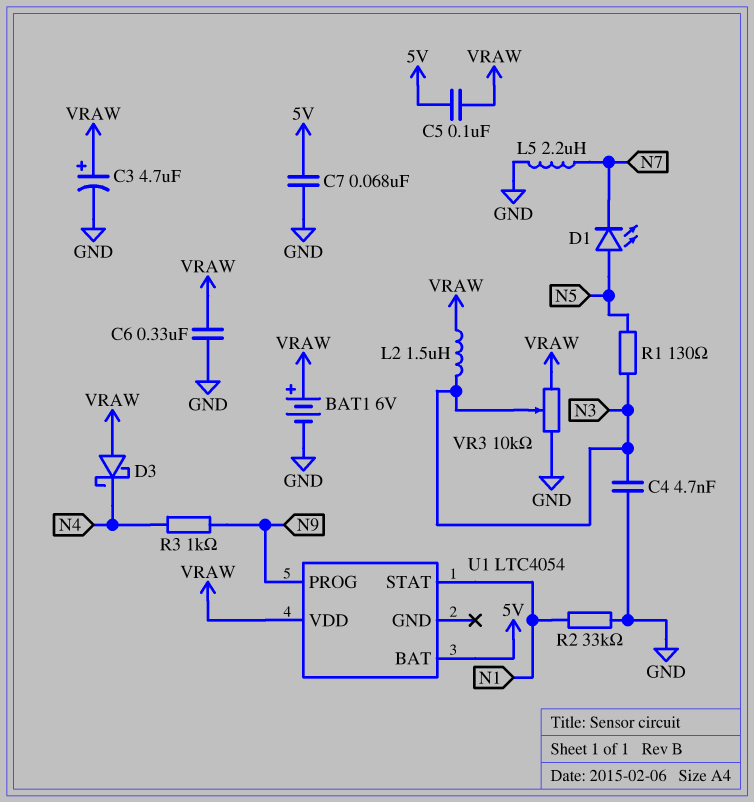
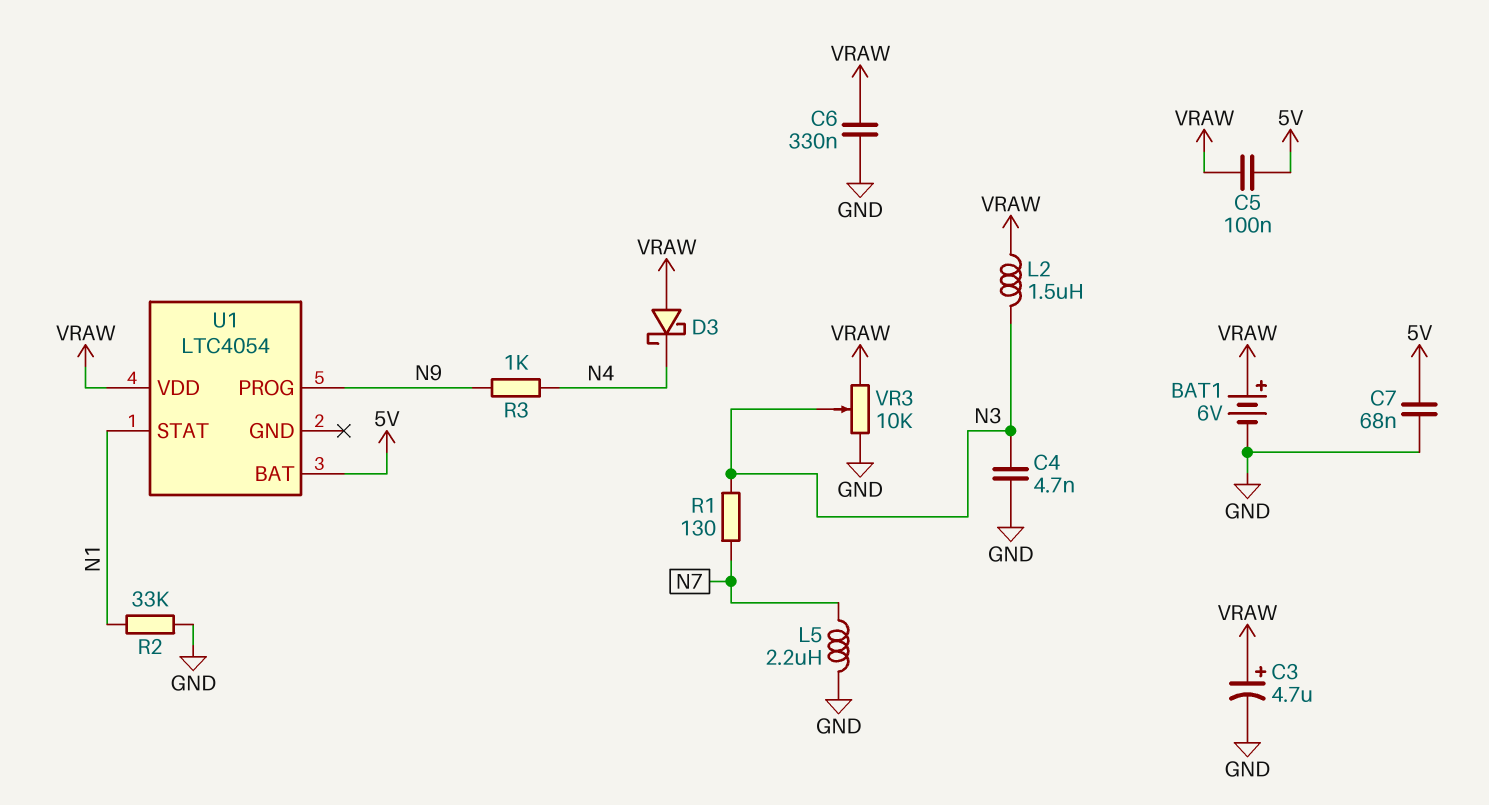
D1: LED (A N5, K N7) -> none
R1: 130 (N3, N5) -> 130 (N3, N7)

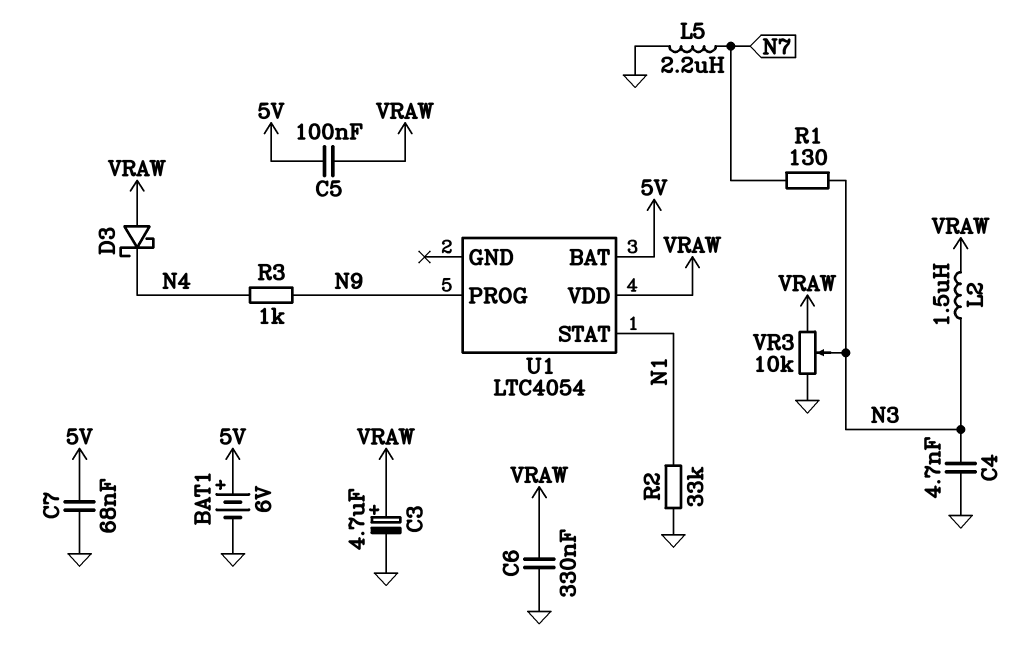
BAT1: 6V (plus VRAW, minus GND) -> 6V (plus 5V, minus GND)

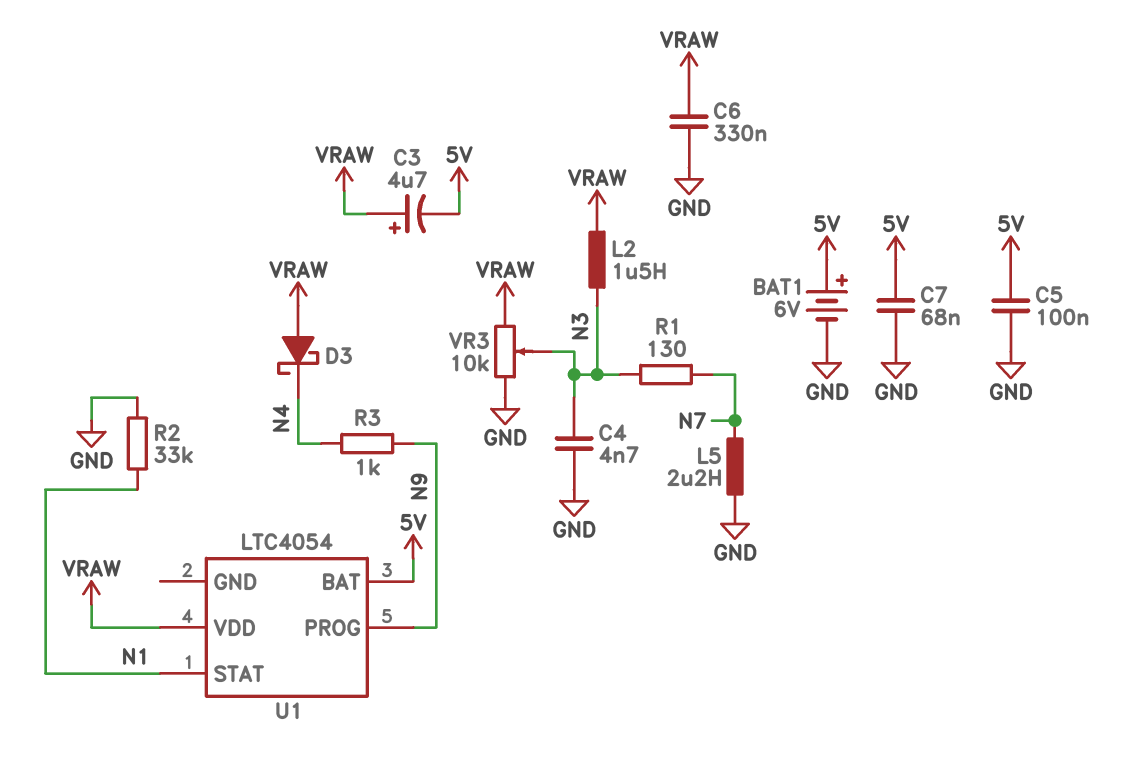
C3: 4.7uF (plus VRAW, minus GND) -> 4.7uF (plus VRAW, minus 5V)
C5: 100nF (5V, VRAW) -> 100nF (5V, GND)

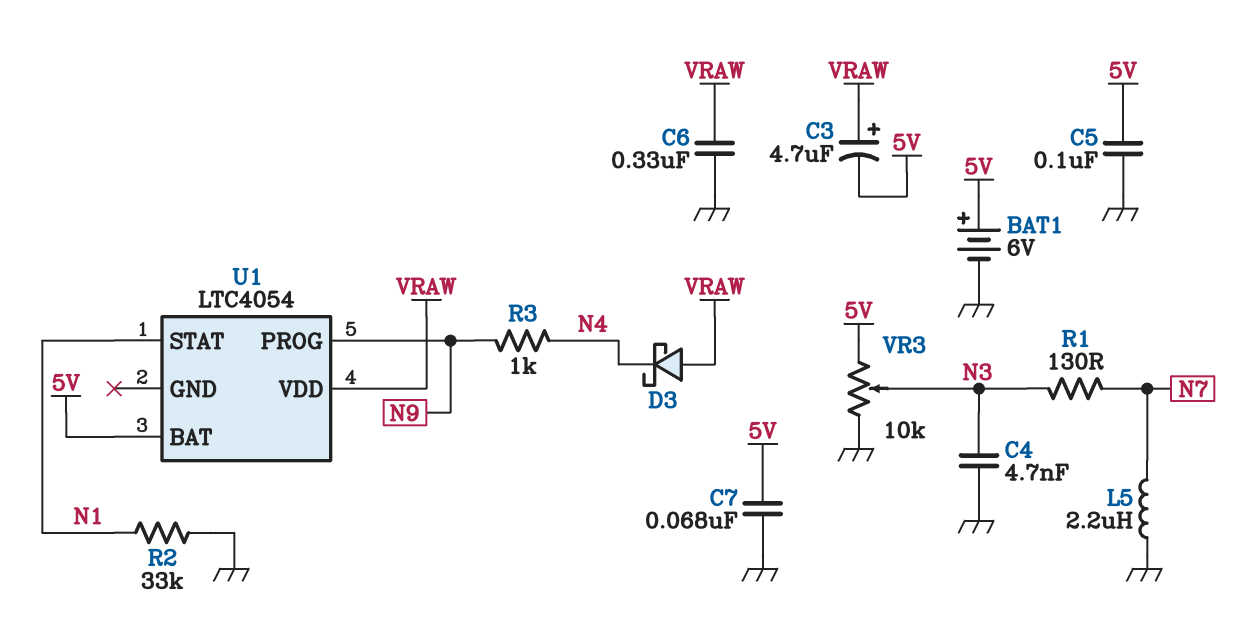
L2: 1.5uH (N3, VRAW) -> none
VR3: 10k (GND, VRAW, wiper N3) -> 10k (5V, GND, wiper N3)

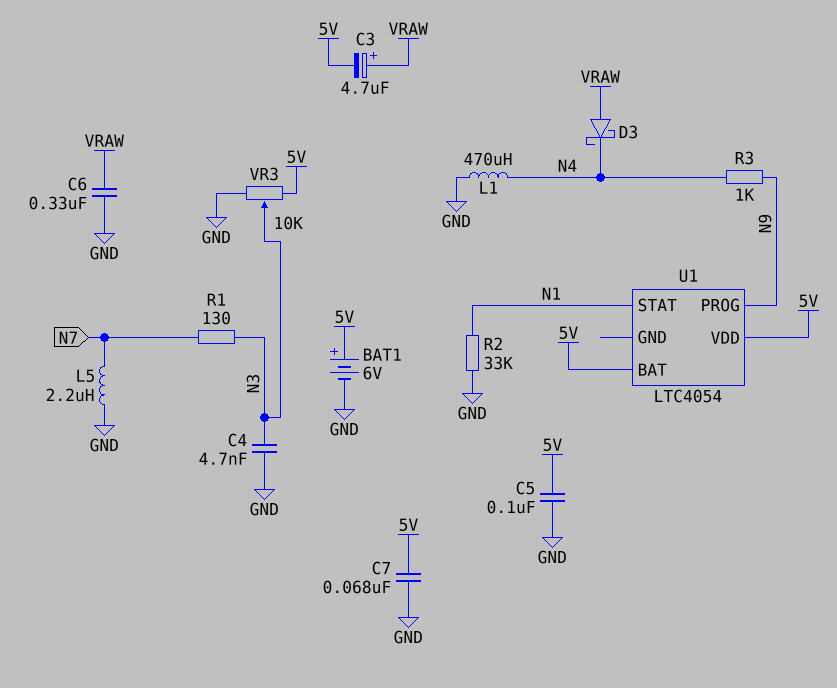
L1: none -> 470uH (GND, N4)
U1 pin VDD: VRAW -> 5V

